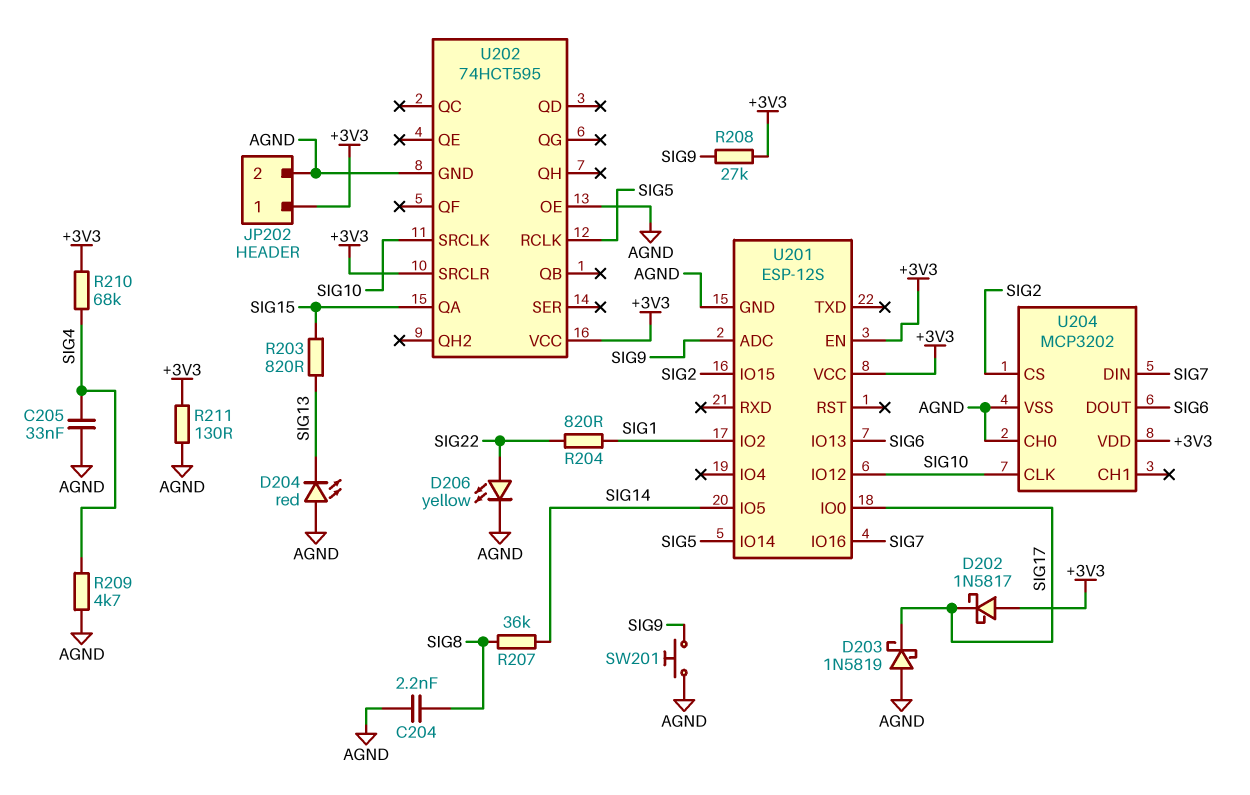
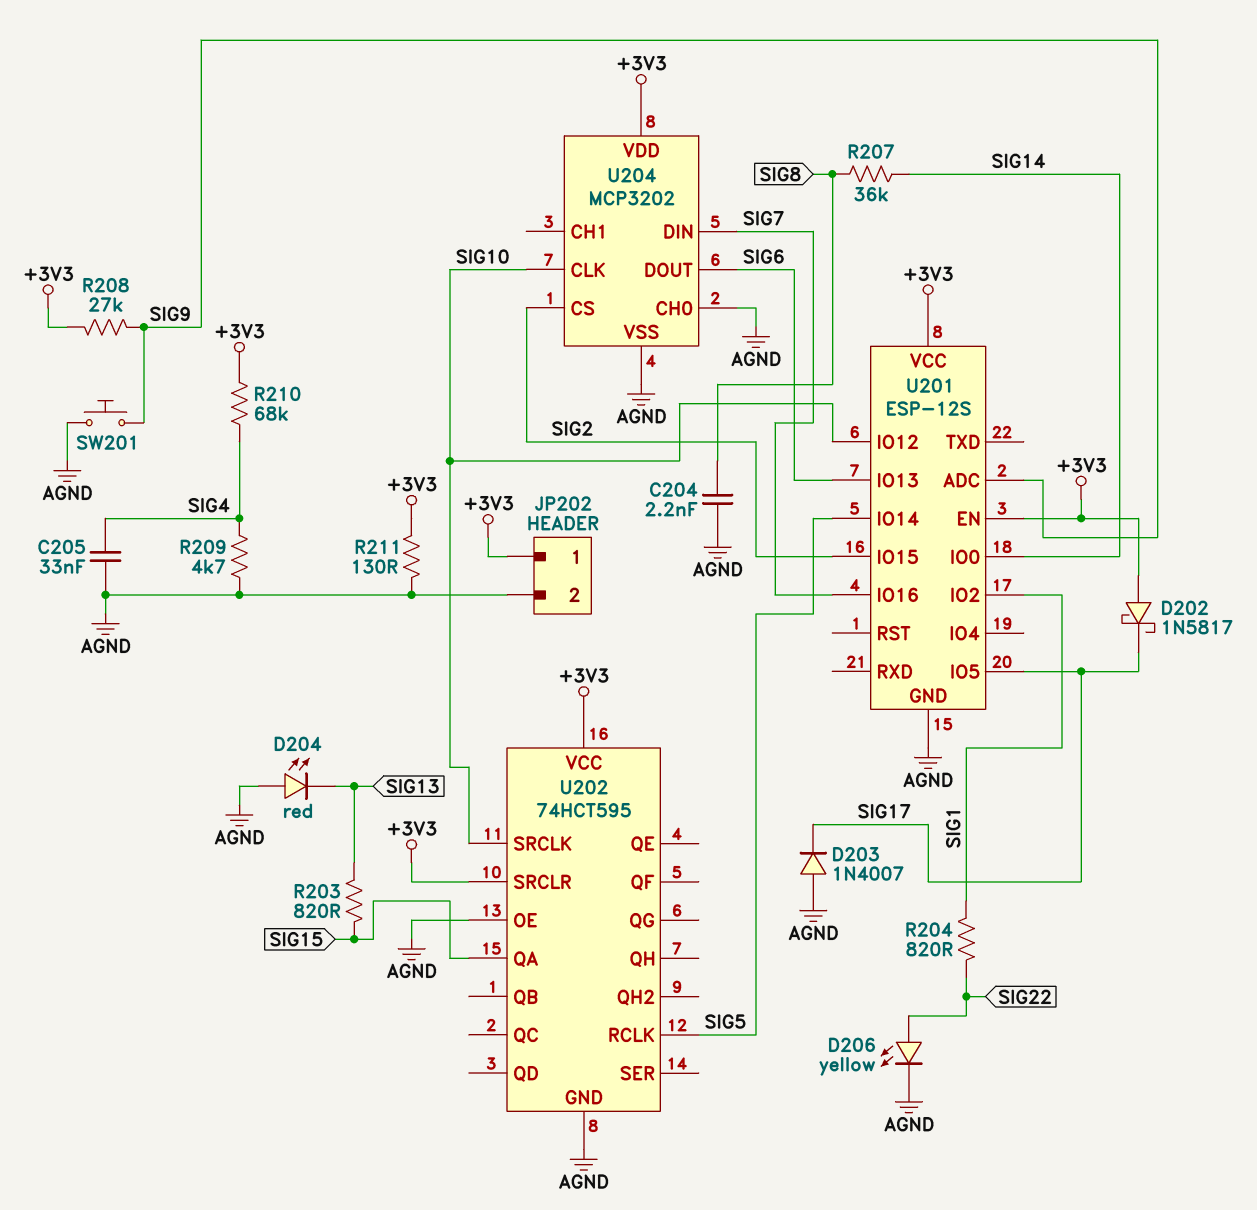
D203: schottky 1N5819 (A AGND, K SIG17) -> diode 1N4007 (A AGND, K SIG17)
U201 pin IO0: SIG17 -> SIG14
U201 pin IO5: SIG14 -> SIG17

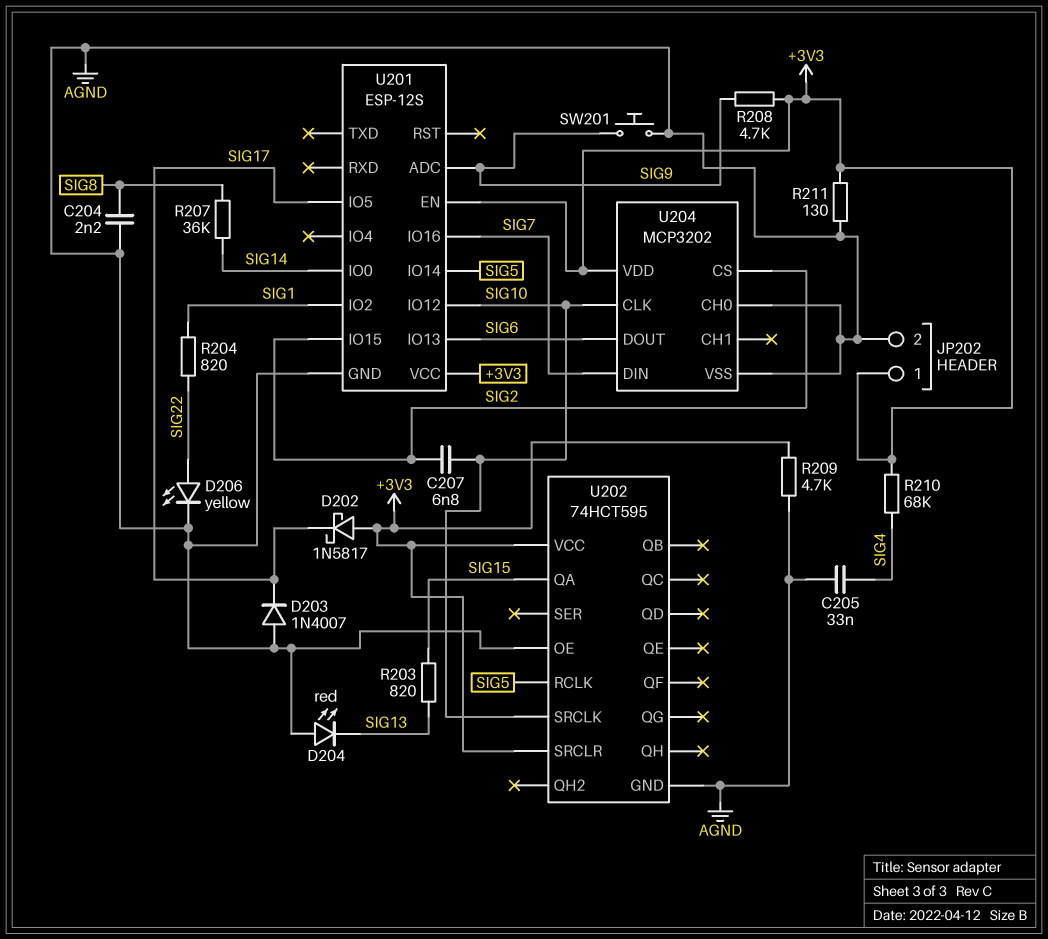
C207: none -> 6.8nF (SIG2, SIG10)
R208: 27k (+3V3, SIG9) -> 4.7k (+3V3, SIG9)
R209: 4.7k (AGND, SIG4) -> 4.7k (+3V3, AGND)

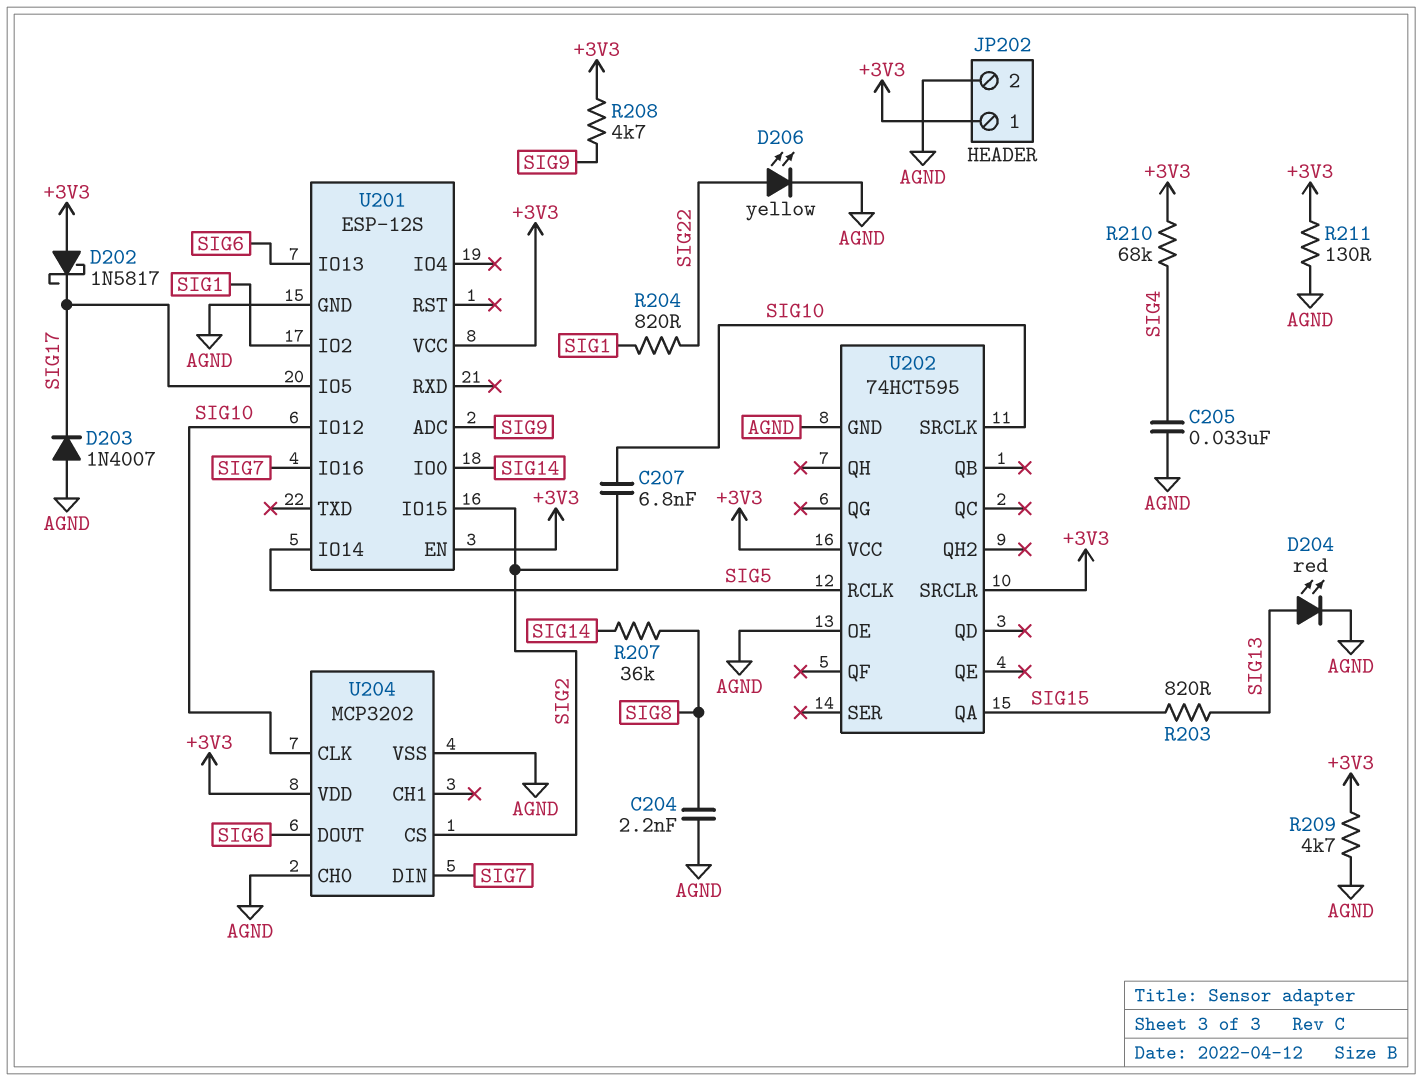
D204: LED red (A AGND, K SIG13) -> LED red (A SIG13, K AGND)
SW201: button (AGND, SIG9) -> none

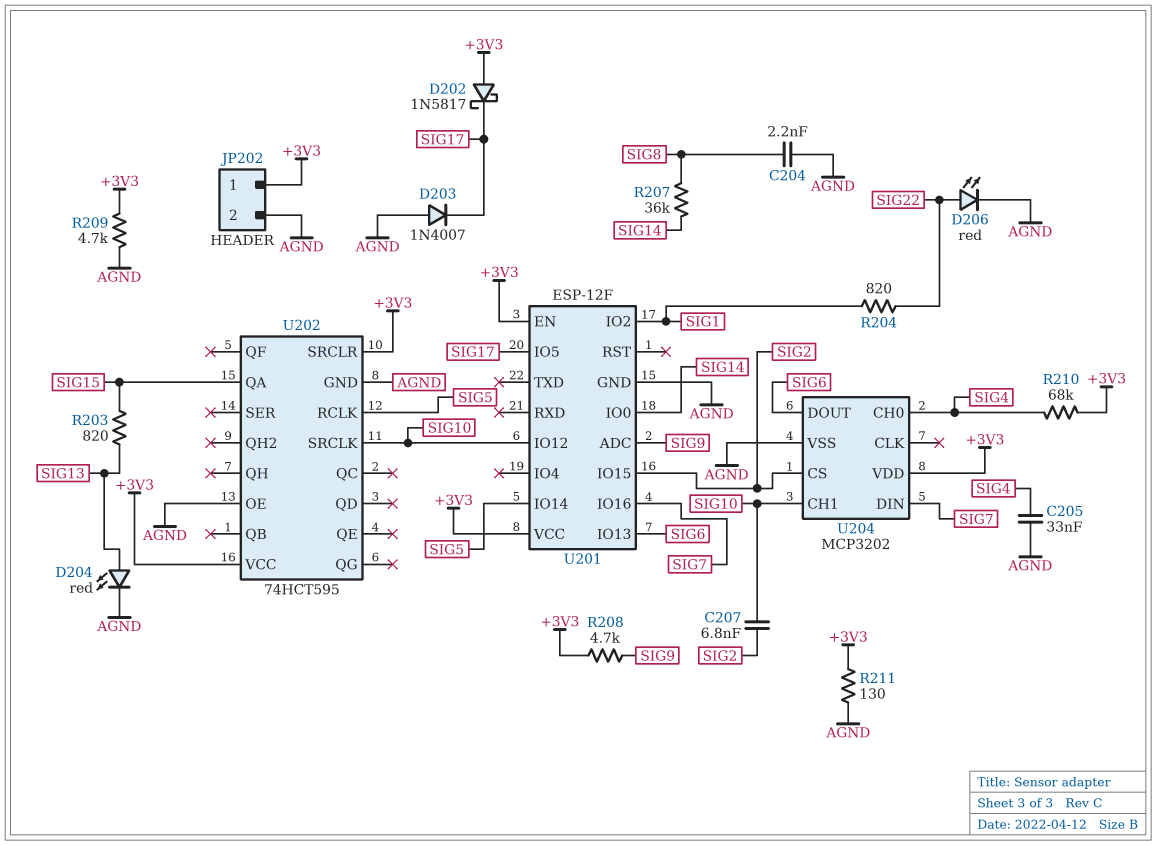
D206: LED yellow (A SIG22, K AGND) -> LED red (A SIG22, K AGND)
U201: ESP-12S -> ESP-12F
U204 pin CH0: AGND -> SIG4
U204 pin CH1: none -> SIG10
U204 pin CLK: SIG10 -> none

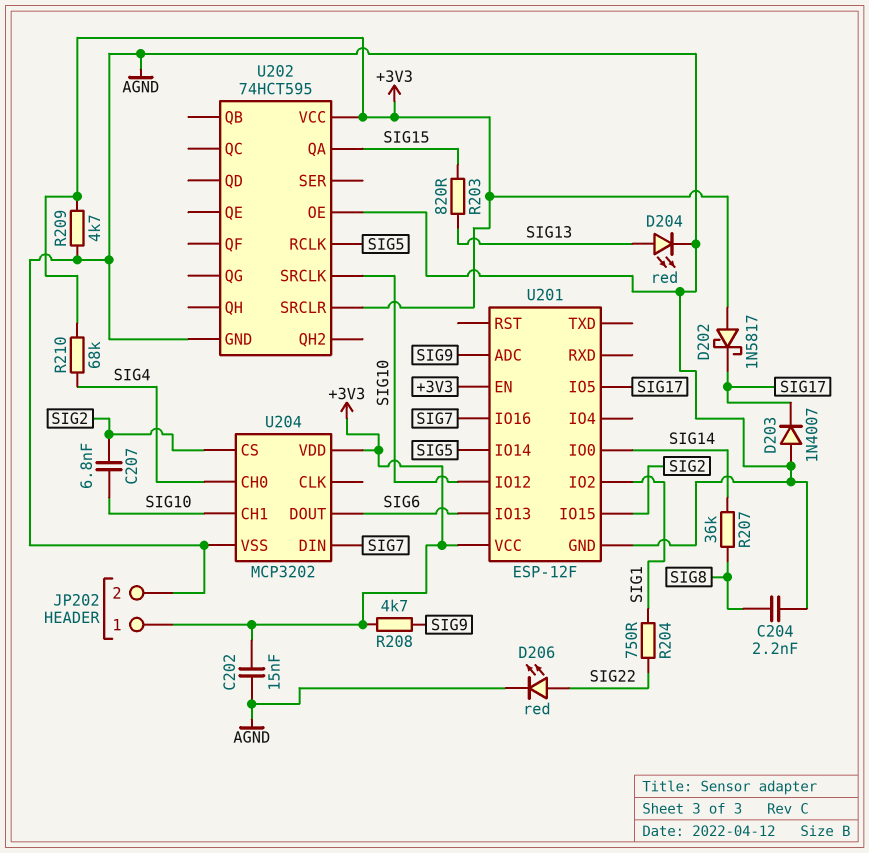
C202: none -> 15nF (+3V3, AGND)
C205: 33nF (AGND, SIG4) -> none
R204: 820 (SIG1, SIG22) -> 750 (SIG1, SIG22)
R211: 130 (+3V3, AGND) -> none

